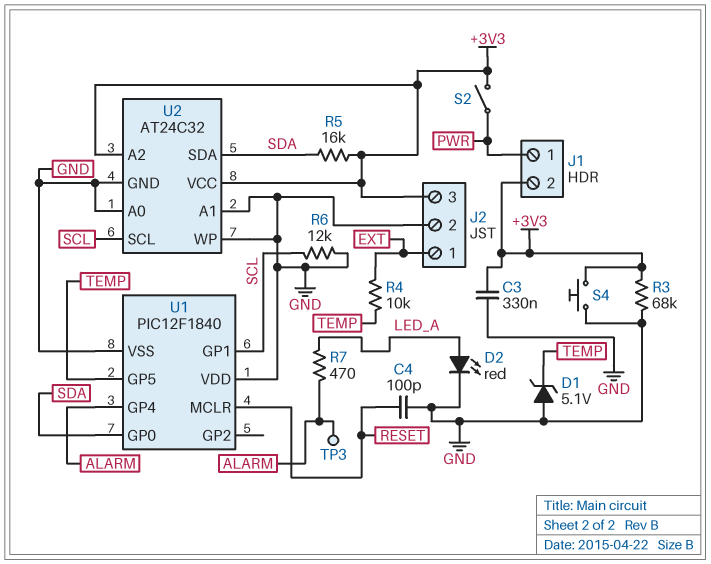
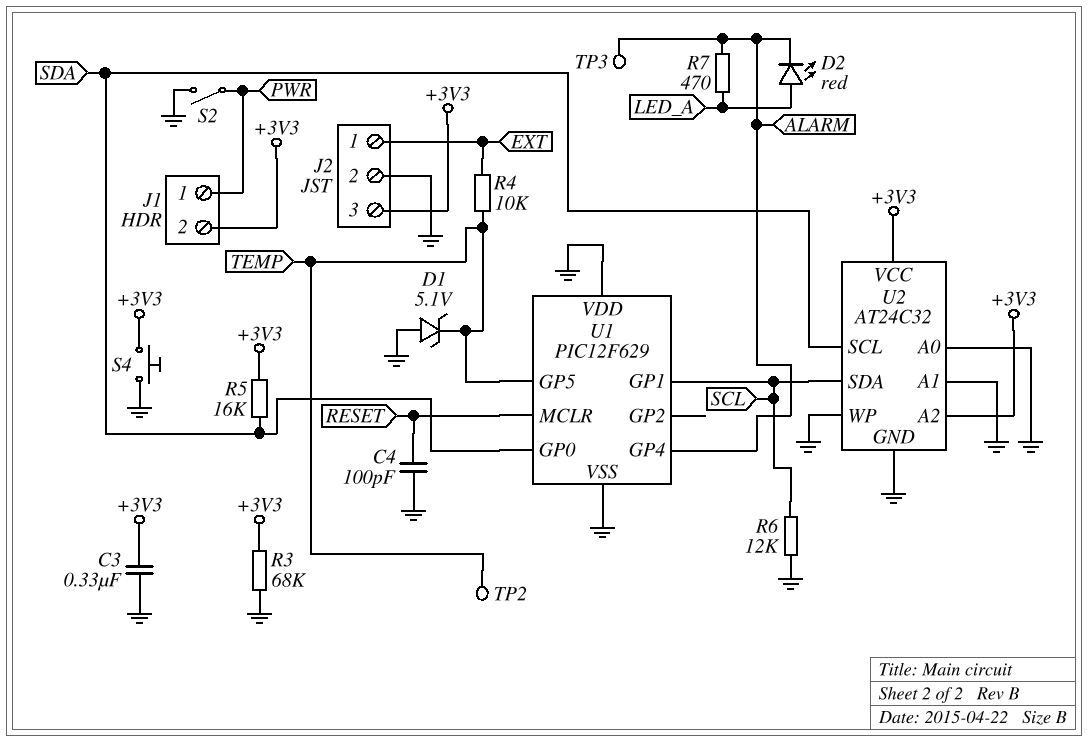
D2: LED red (A LED_A, K GND) -> LED red (A LED_A, K ALARM)
S2: switch (+3V3, PWR) -> switch (GND, PWR)
TP2: none -> test point (TEMP)
U1: PIC12F1840 -> PIC12F629
U2 pin SCL: SCL -> SDA
U2 pin SDA: SDA -> SCL

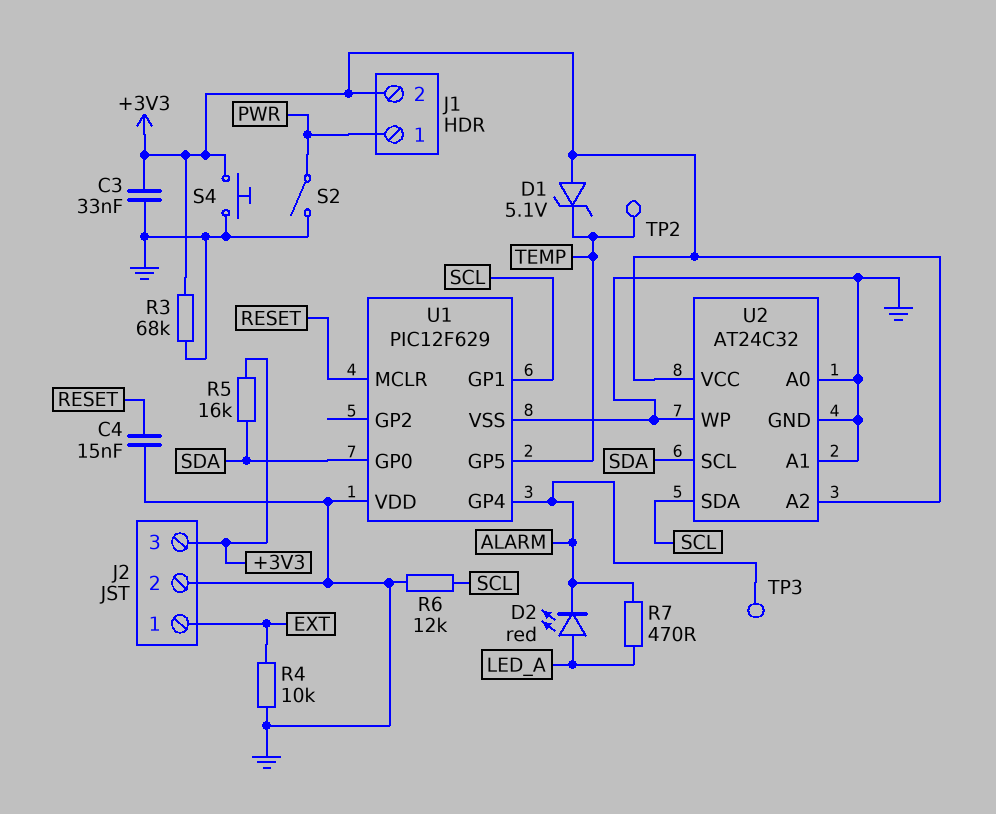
C3: 330nF (+3V3, GND) -> 33nF (+3V3, GND)
C4: 100pF (GND, RESET) -> 15nF (GND, RESET)
D1: zener 5.1V (A GND, K TEMP) -> zener 5.1V (A +3V3, K TEMP)
R4: 10k (EXT, TEMP) -> 10k (EXT, GND)

